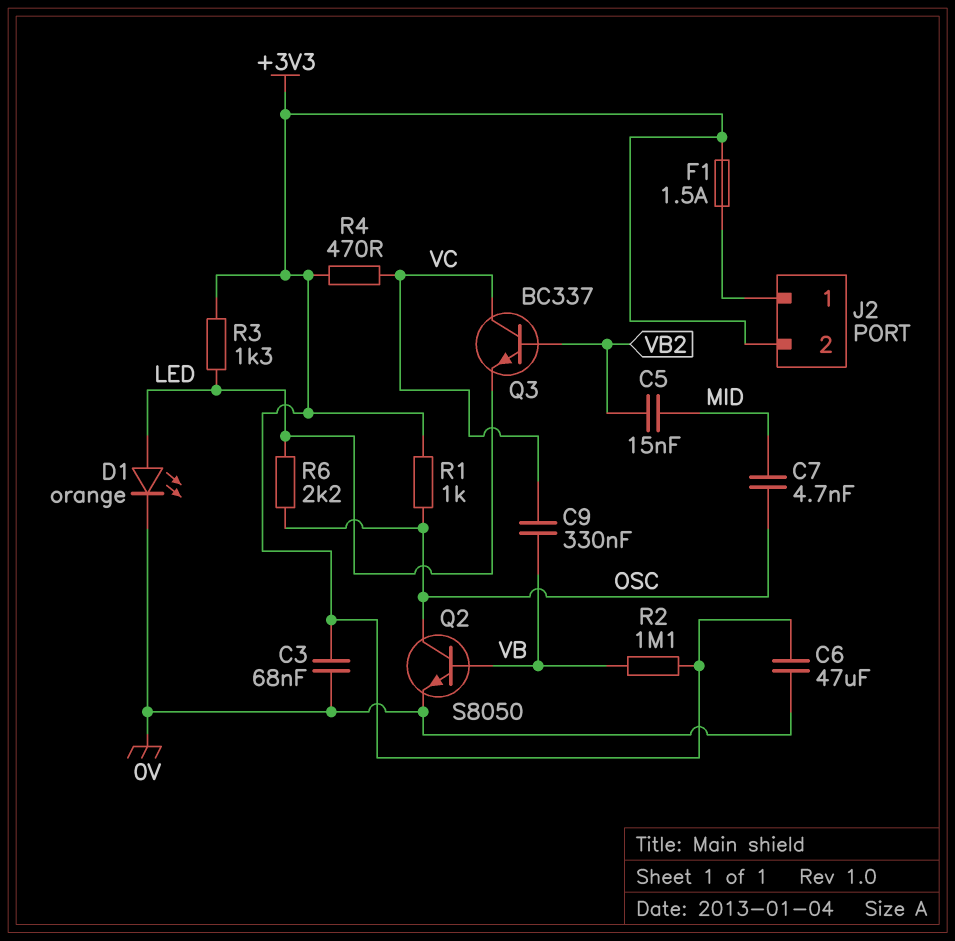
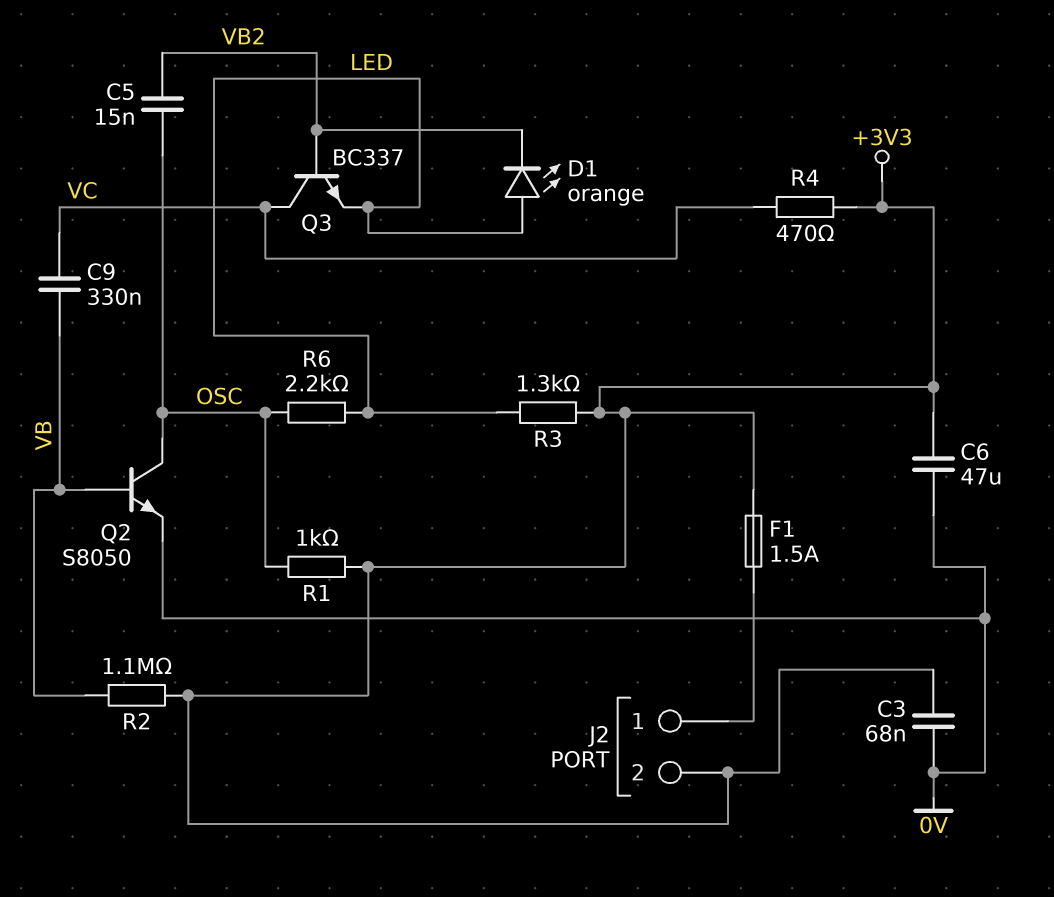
C5: 15nF (MID, VB2) -> 15nF (OSC, VB2)
C7: 4.7nF (MID, OSC) -> none
D1: LED orange (A LED, K 0V) -> LED orange (A LED, K VB2)

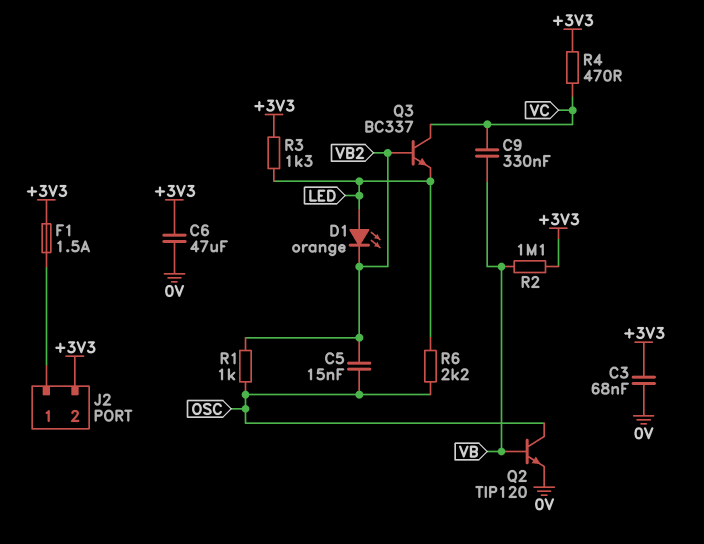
Q2: NPN S8050 (B VB, C OSC, E 0V) -> NPN TIP120 (B VB, C OSC, E 0V)
R1: 1k (+3V3, OSC) -> 1k (OSC, VB2)

